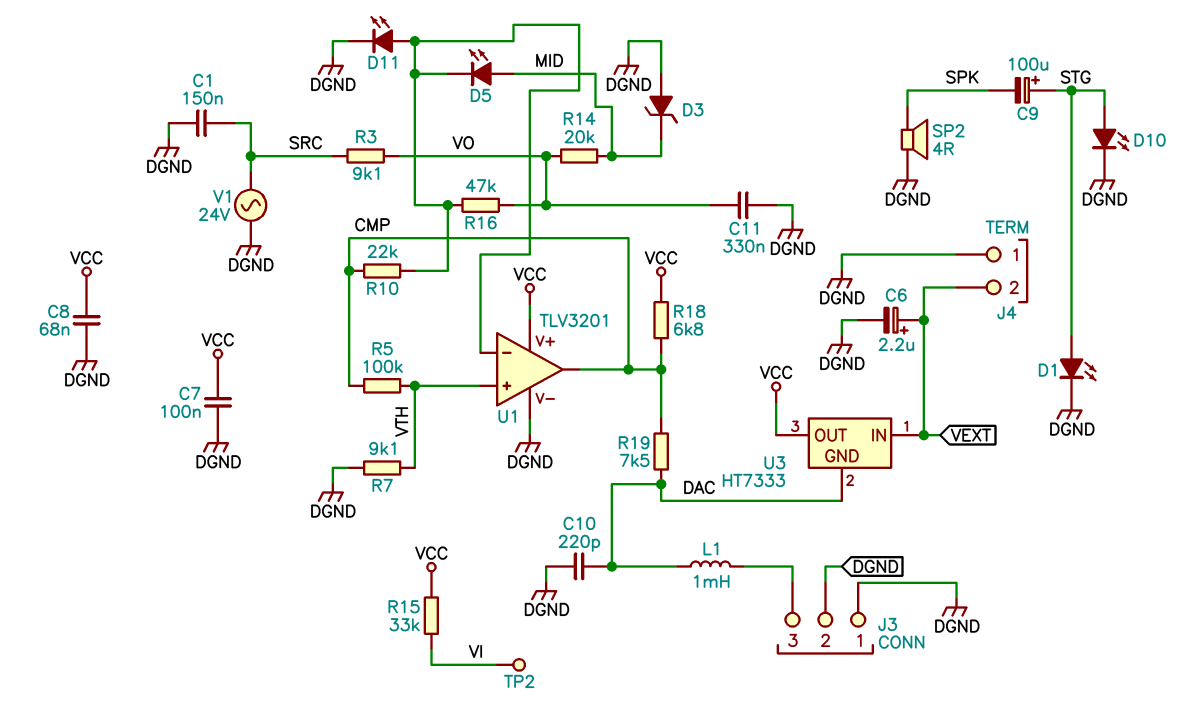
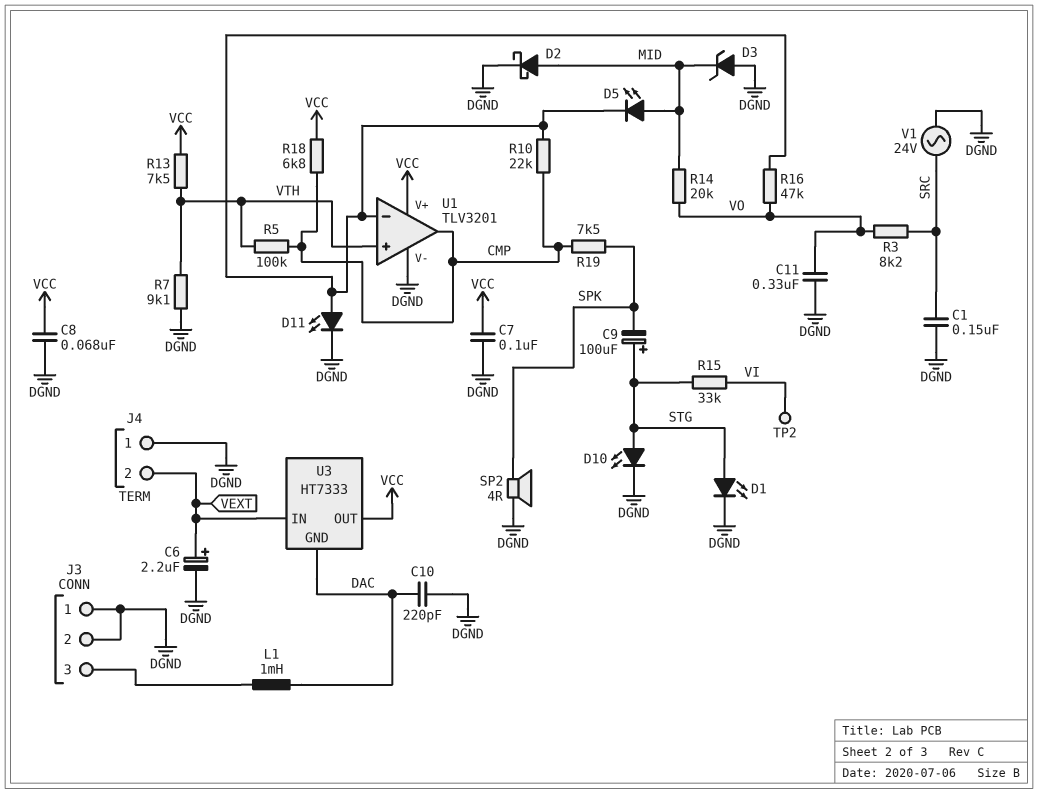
D2: none -> schottky (A MID, K DGND)
R3: 9.1k (SRC, VO) -> 8.2k (SRC, VO)
R13: none -> 7.5k (VCC, VTH)
R15: 33k (VCC, VI) -> 33k (STG, VI)
R19: 7.5k (CMP, DAC) -> 7.5k (CMP, SPK)

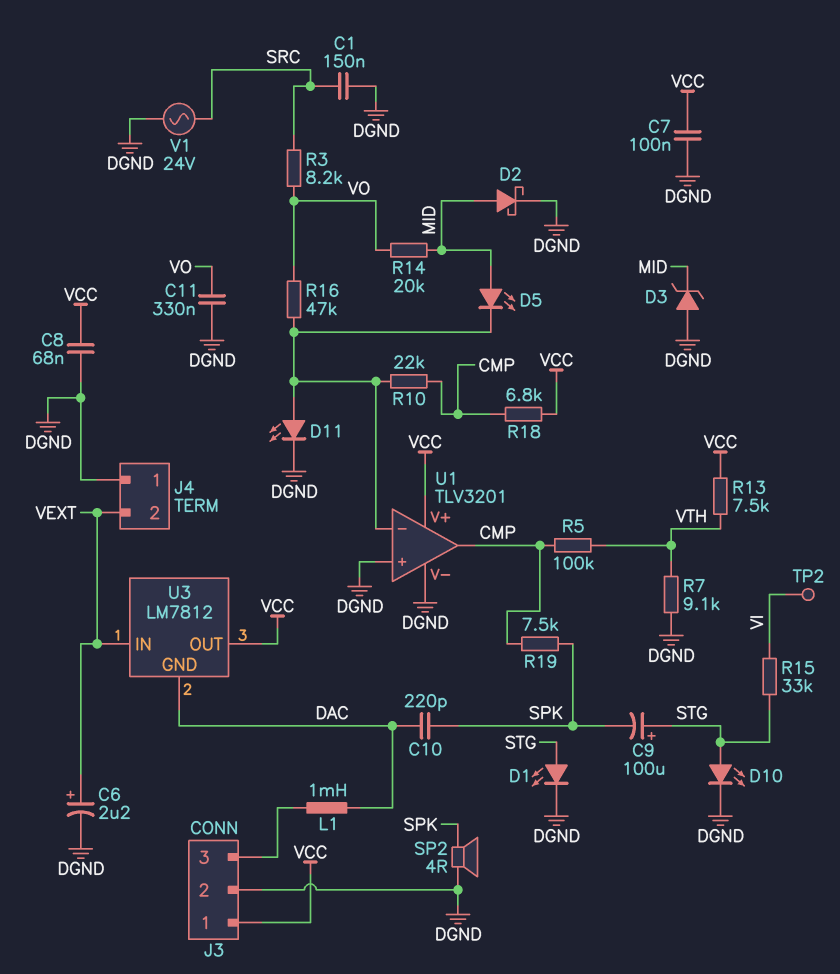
C10: 220pF (DAC, DGND) -> 220pF (DAC, SPK)
J3 pin 1: DGND -> VCC
U1 pin in+: VTH -> DGND
U3: HT7333 -> LM7812

